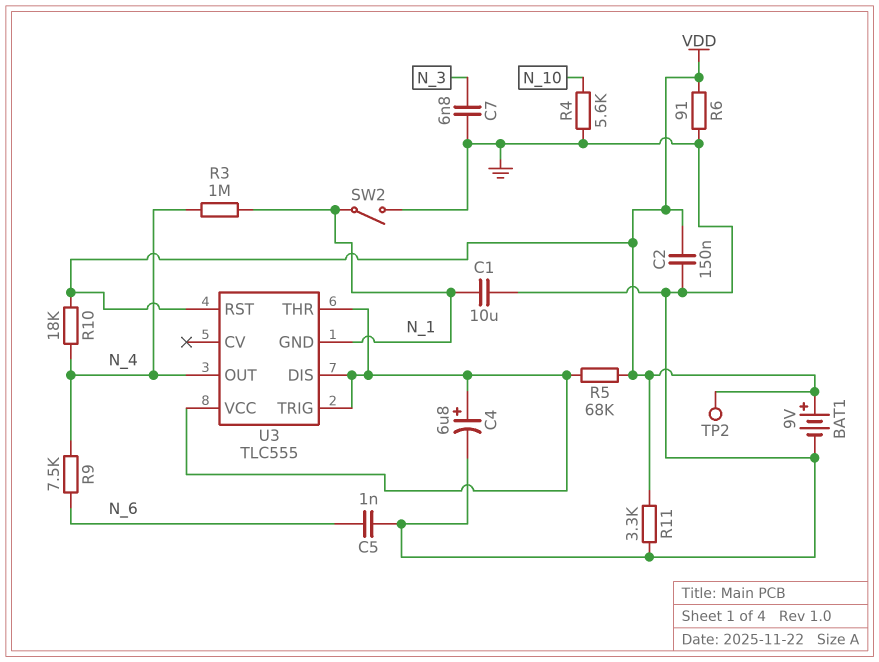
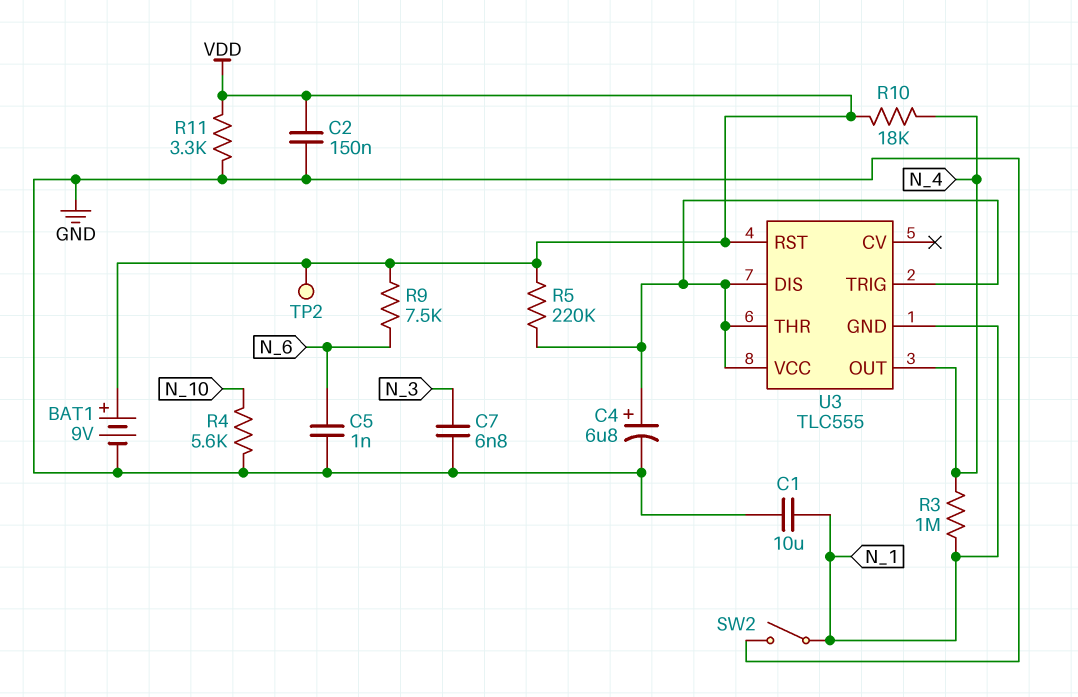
R5: 68k (U3/DIS, VDD) -> 220k (U3/DIS, VDD)
R6: 91 (GND, VDD) -> none
R9: 7.5k (N_4, N_6) -> 7.5k (N_6, VDD)

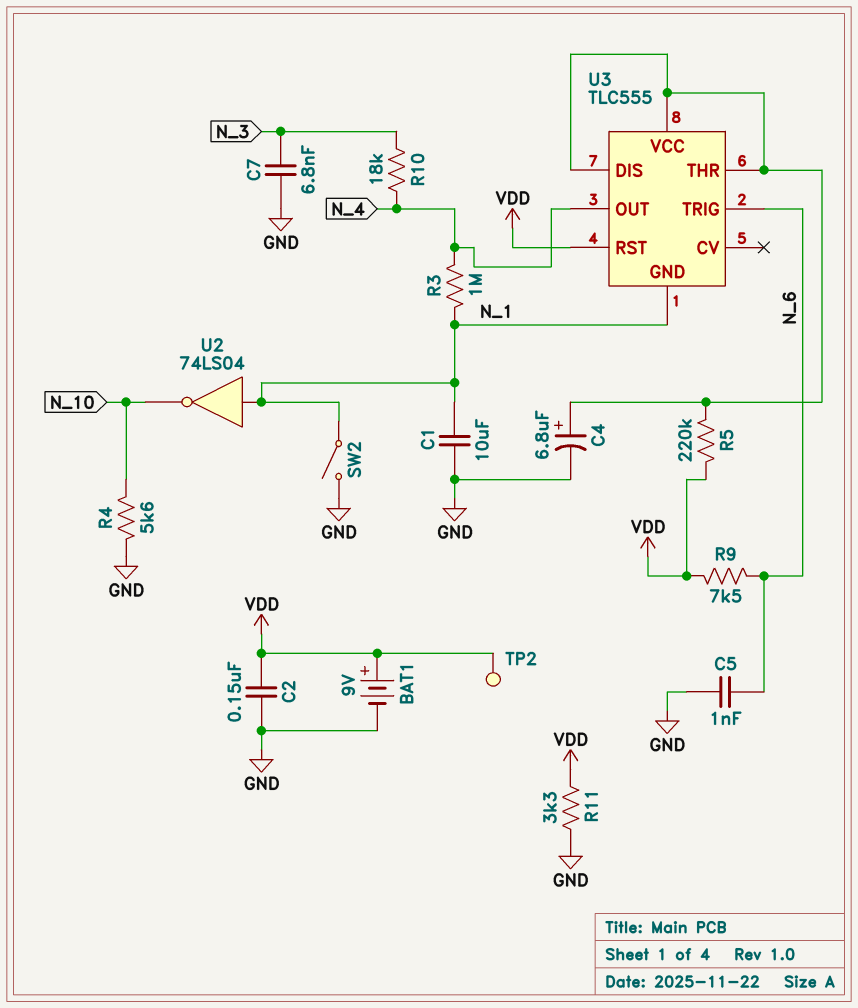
R10: 18k (N_4, VDD) -> 18k (N_3, N_4)
U2: none -> NOT 74LS04 (in N_1, out N_10)
U3 pin TRIG: U3/DIS -> N_6

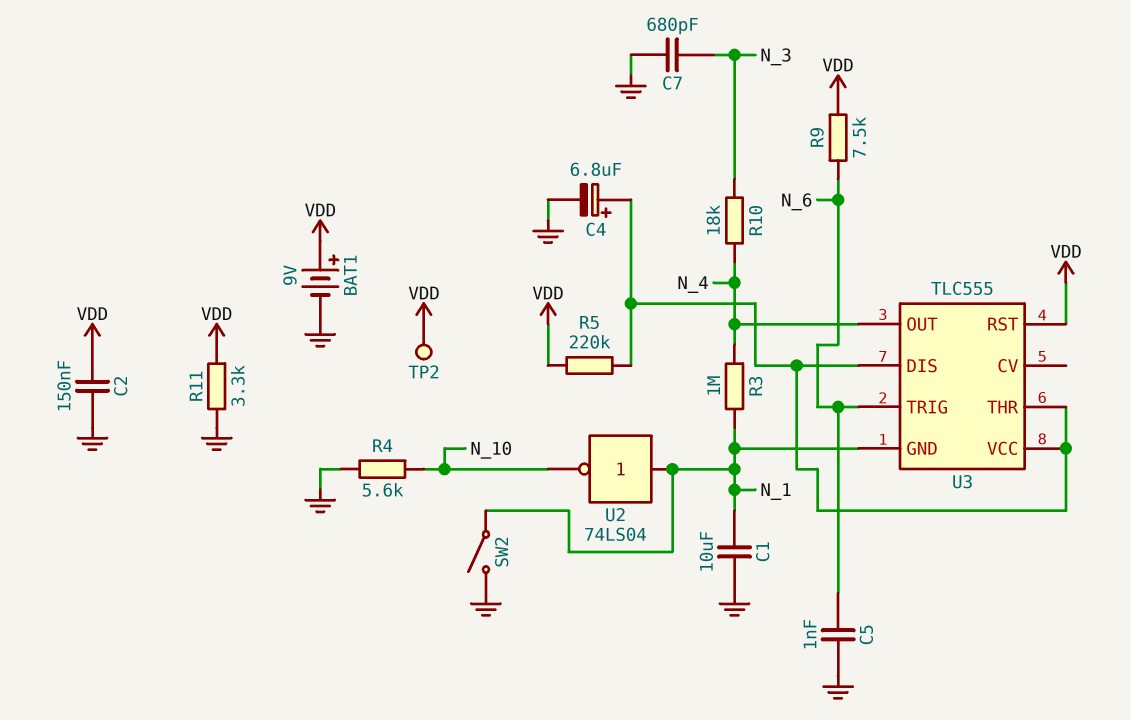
C7: 6.8nF (GND, N_3) -> 680pF (GND, N_3)

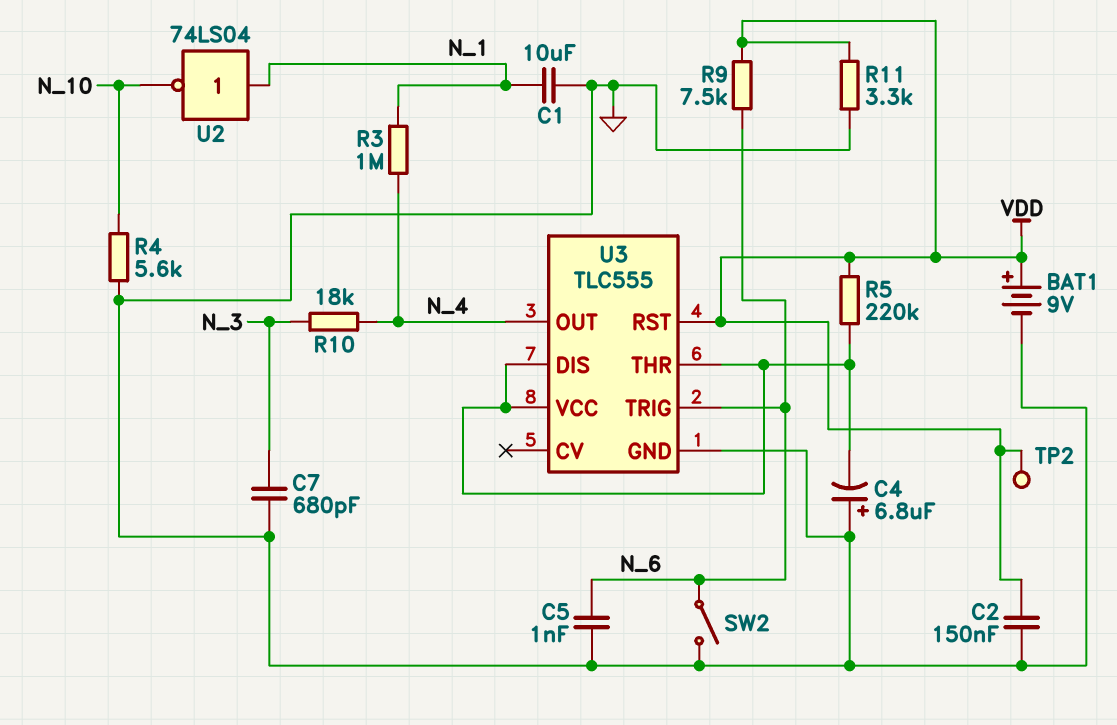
C4: 6.8uF (plus U3/DIS, minus GND) -> 6.8uF (plus GND, minus U3/DIS)
SW2: switch (GND, N_1) -> switch (GND, N_6)
U3 pin GND: N_1 -> GND

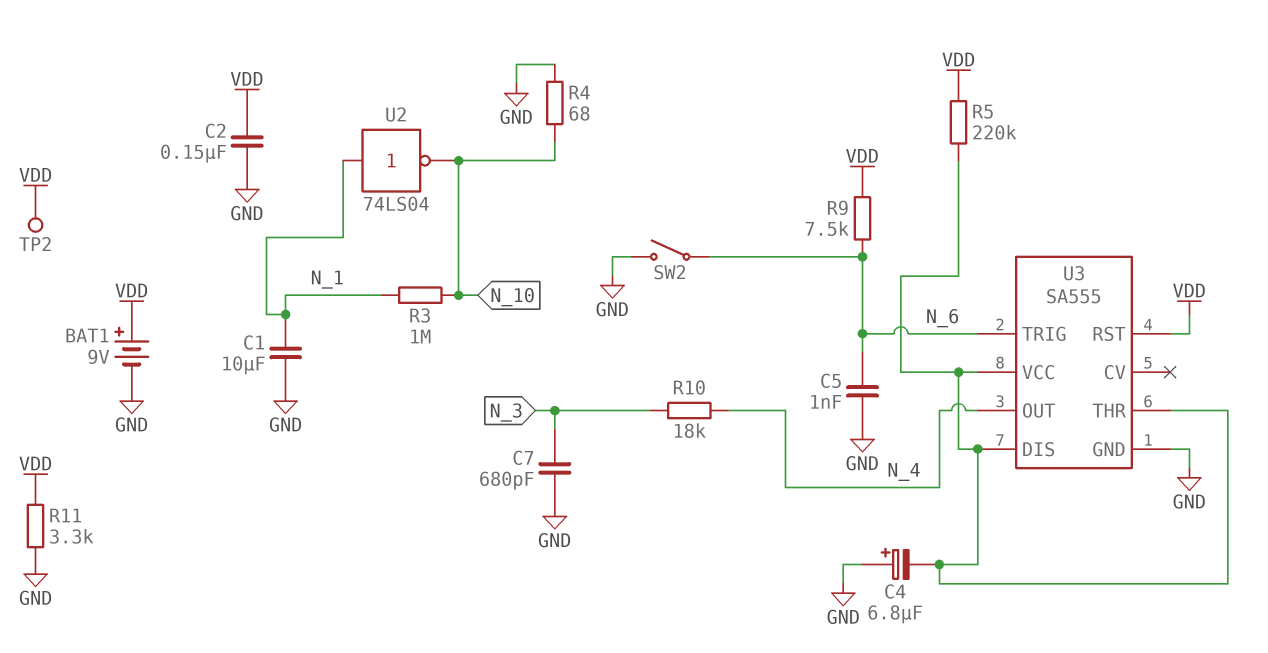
R3: 1M (N_1, N_4) -> 1M (N_1, N_10)
R4: 5.6k (GND, N_10) -> 68 (GND, N_10)
U3: TLC555 -> SA555

